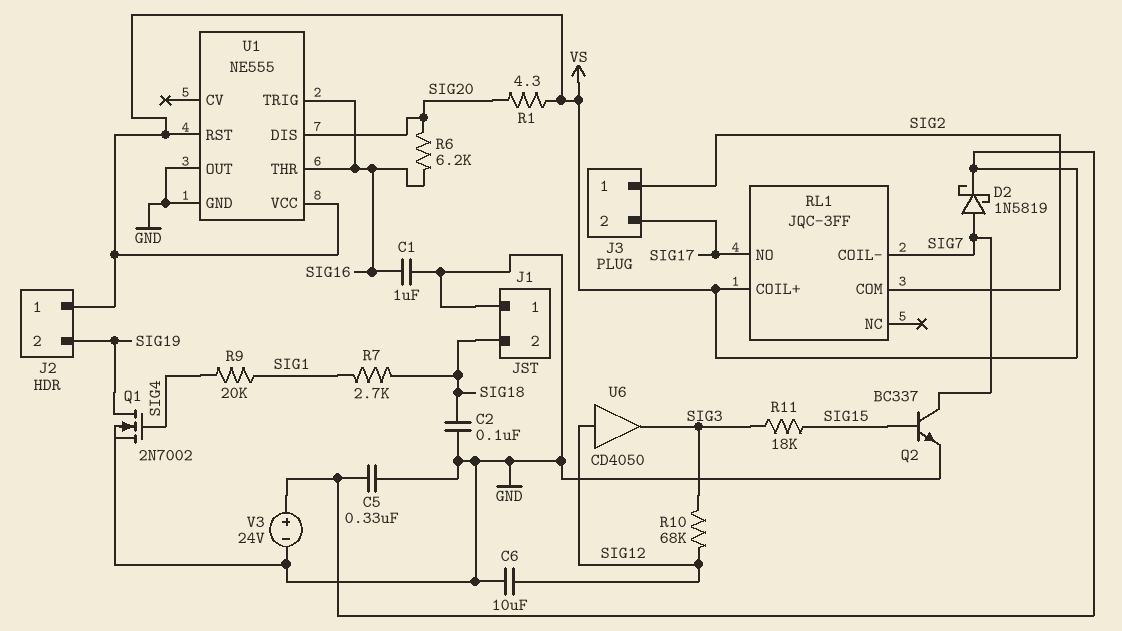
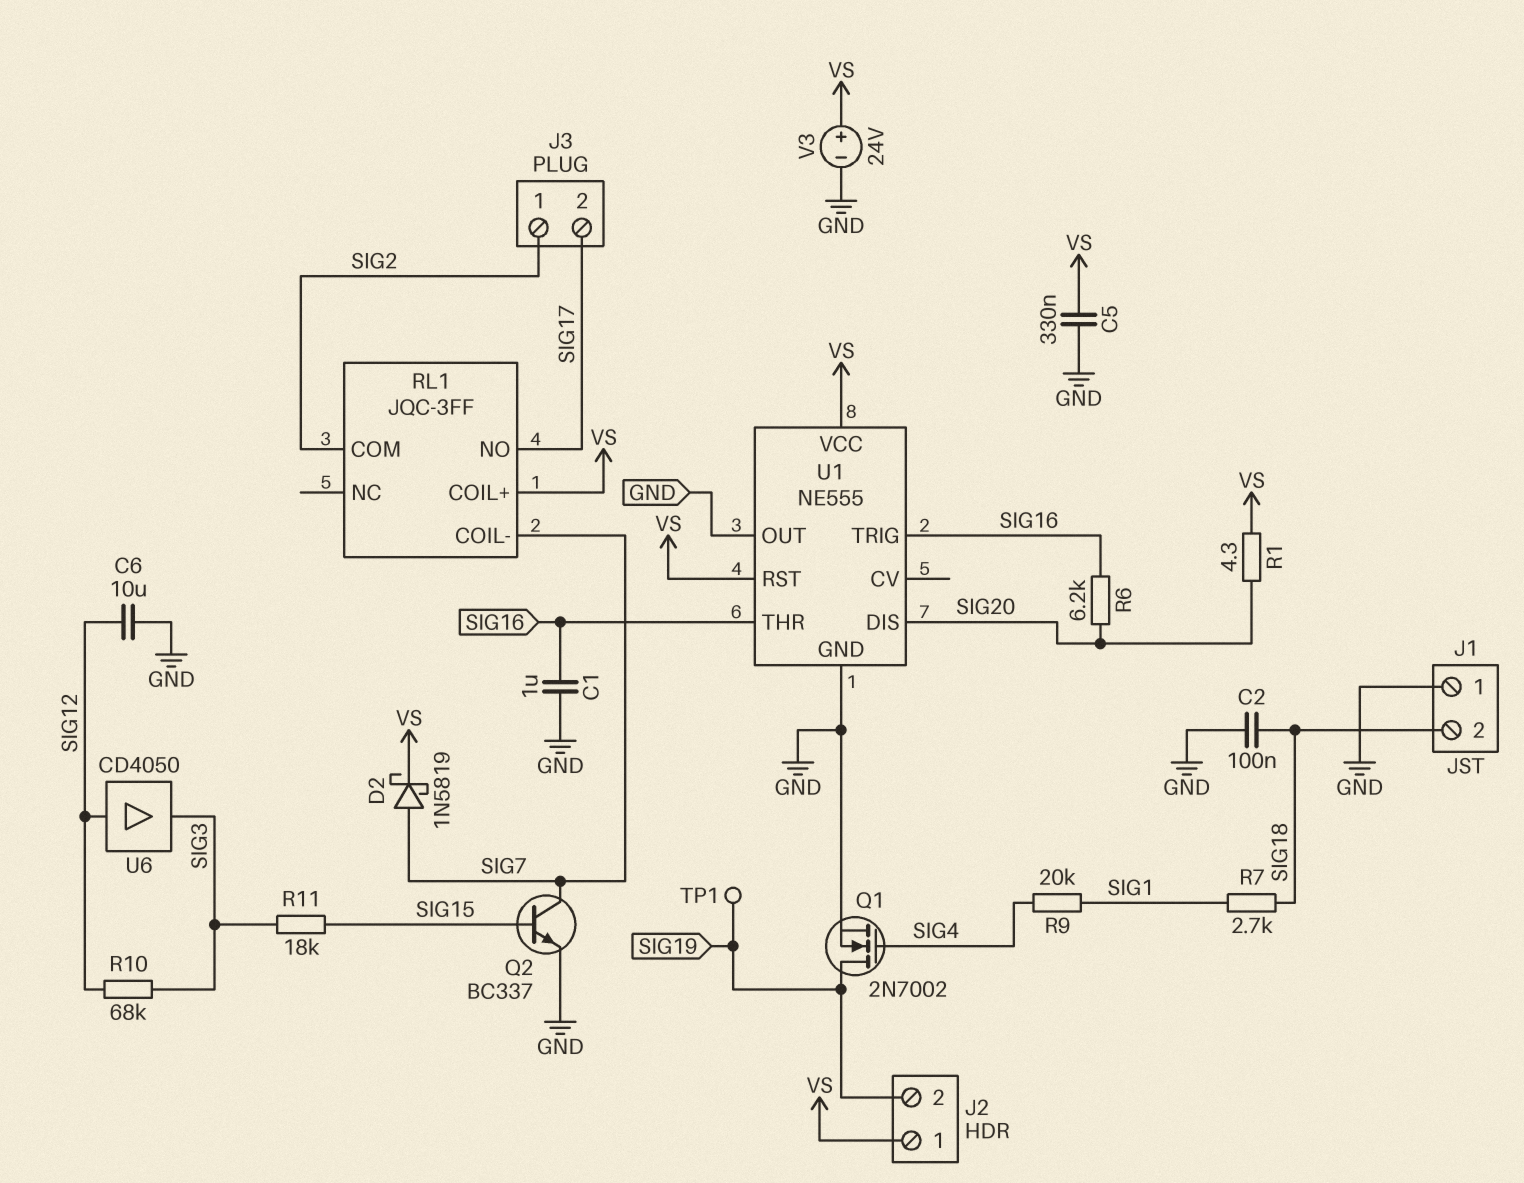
TP1: none -> test point (SIG19)

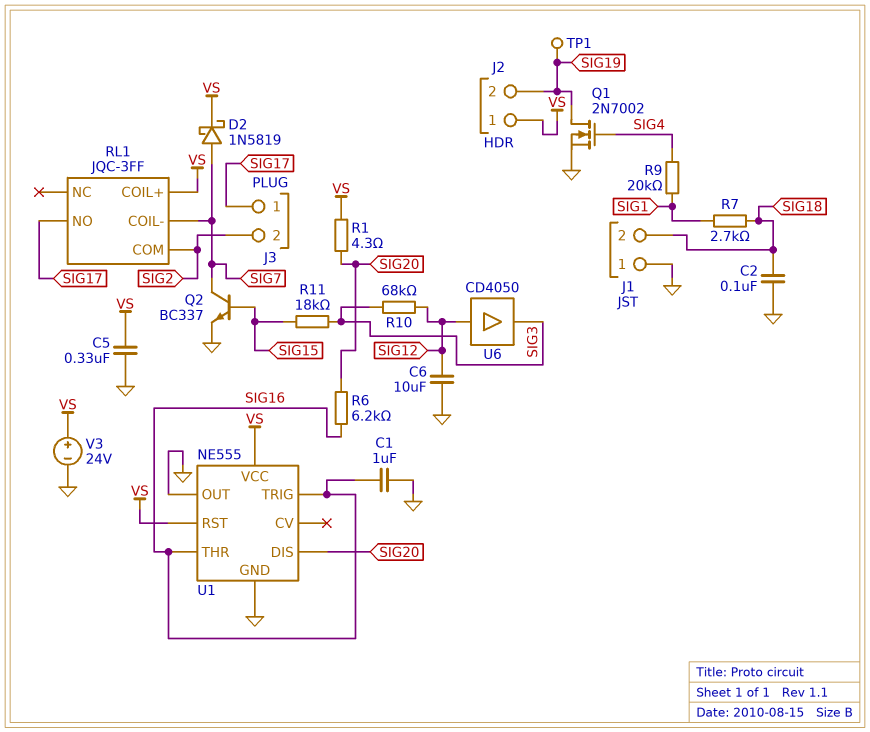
J3 pin 1: SIG2 -> SIG17
J3 pin 2: SIG17 -> SIG2

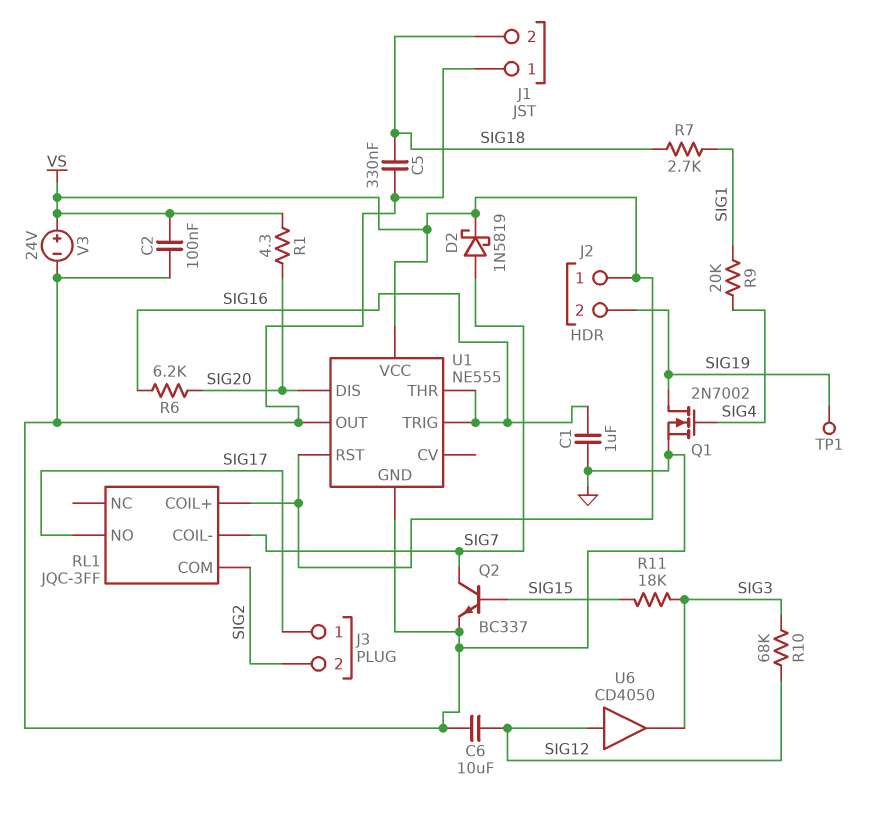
C2: 100nF (GND, SIG18) -> 100nF (GND, VS)
C5: 330nF (GND, VS) -> 330nF (GND, SIG18)

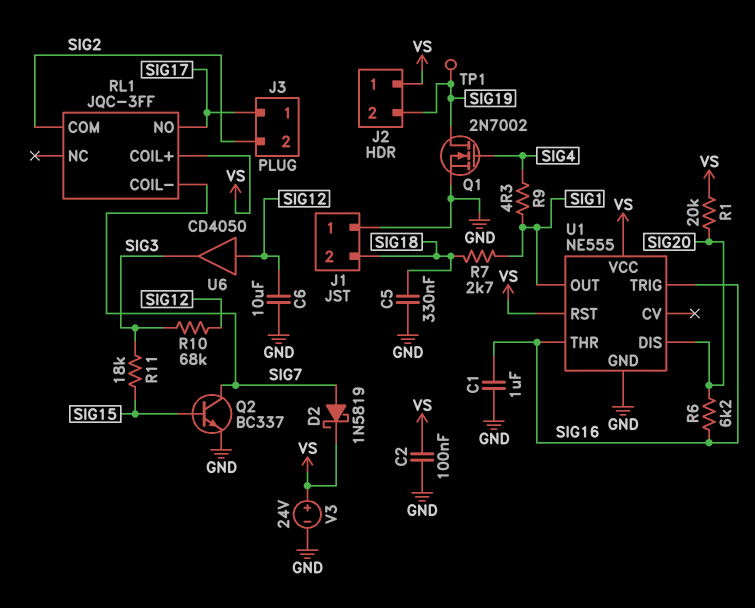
R1: 4.3 (SIG20, VS) -> 20k (SIG20, VS)
R9: 20k (SIG1, SIG4) -> 4.3 (SIG1, SIG4)
U1 pin OUT: GND -> SIG1

